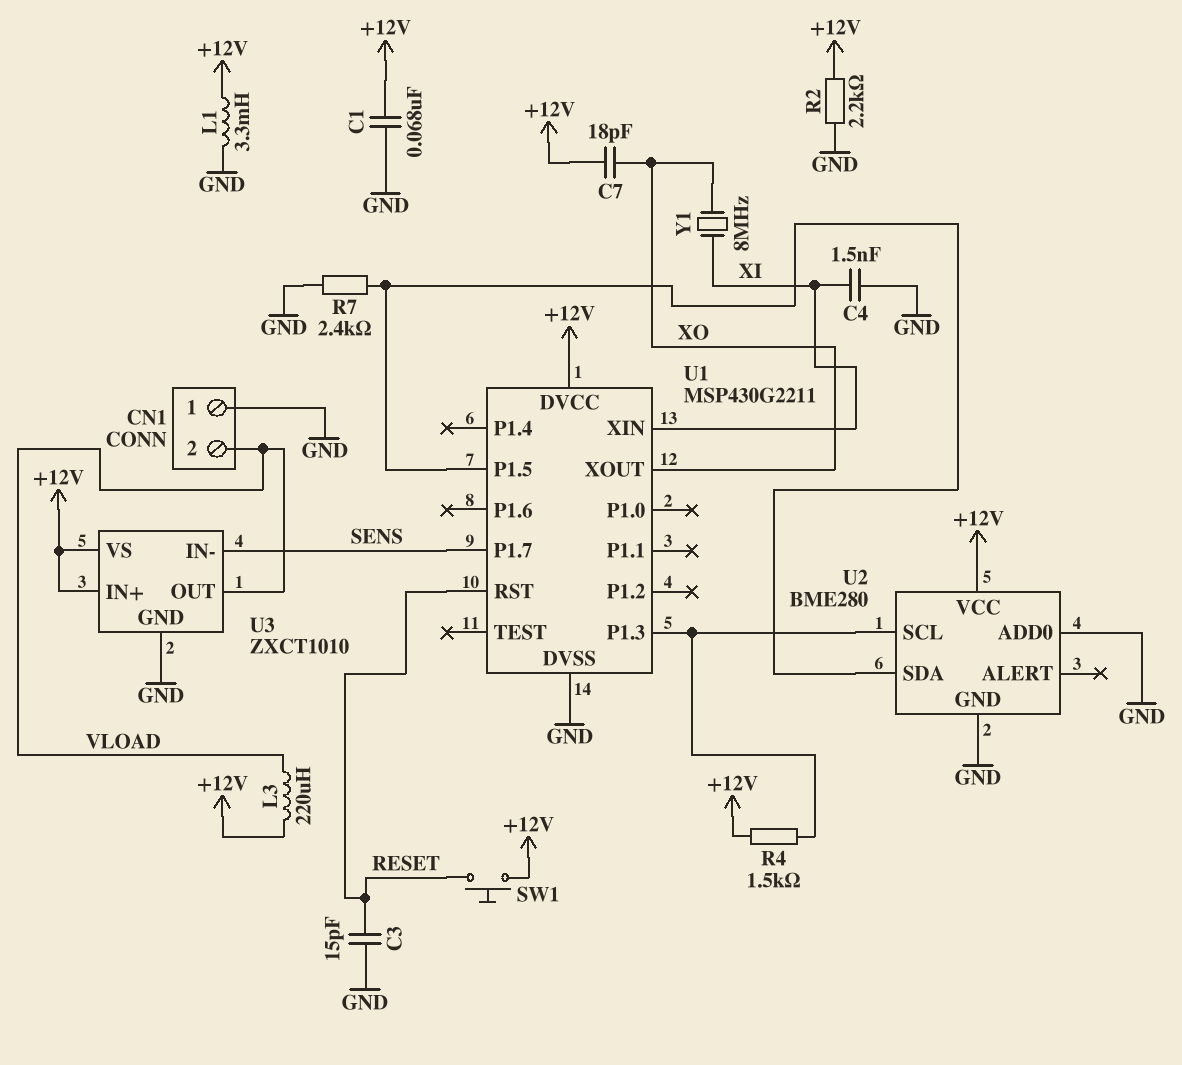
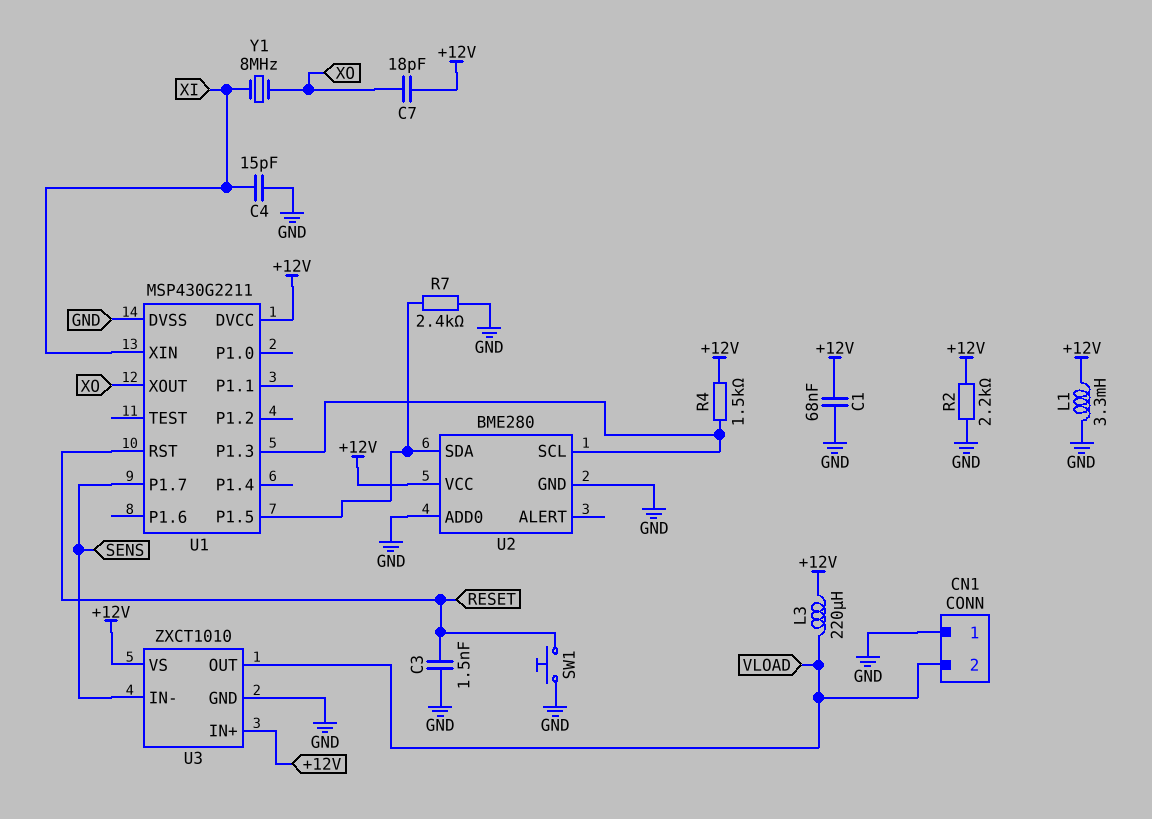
C3: 15pF (GND, RESET) -> 1.5nF (GND, RESET)
C4: 1.5nF (GND, XI) -> 15pF (GND, XI)
SW1: button (+12V, RESET) -> button (GND, RESET)

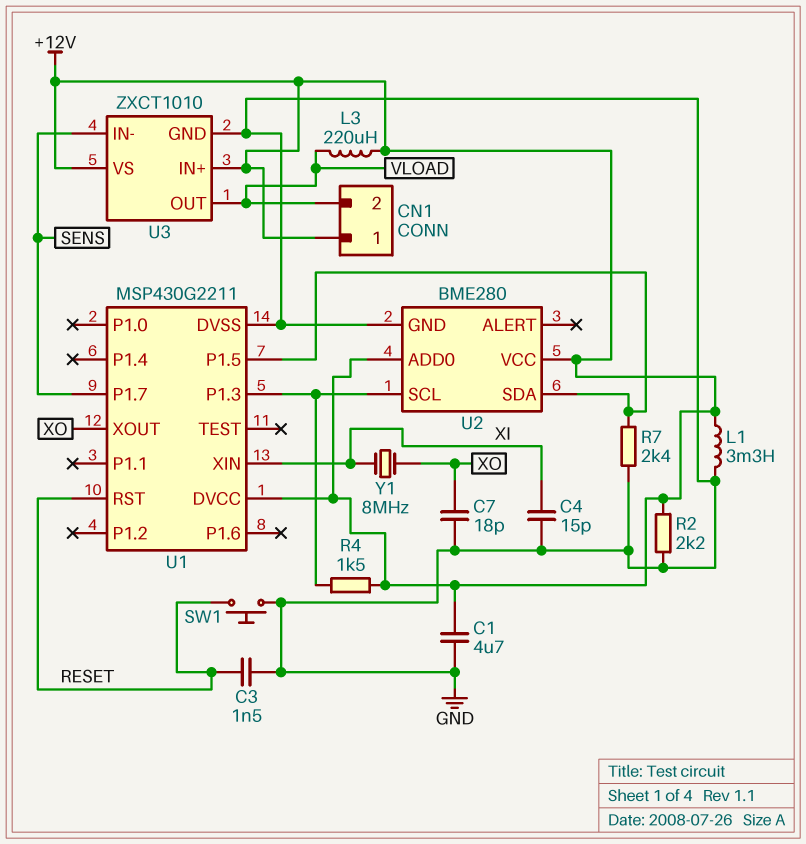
C1: 68nF (+12V, GND) -> 4.7uF (+12V, GND)
C7: 18pF (+12V, XO) -> 18pF (GND, XO)
CN1 pin 1: GND -> +12V
U2 pin ADD0: GND -> +12V

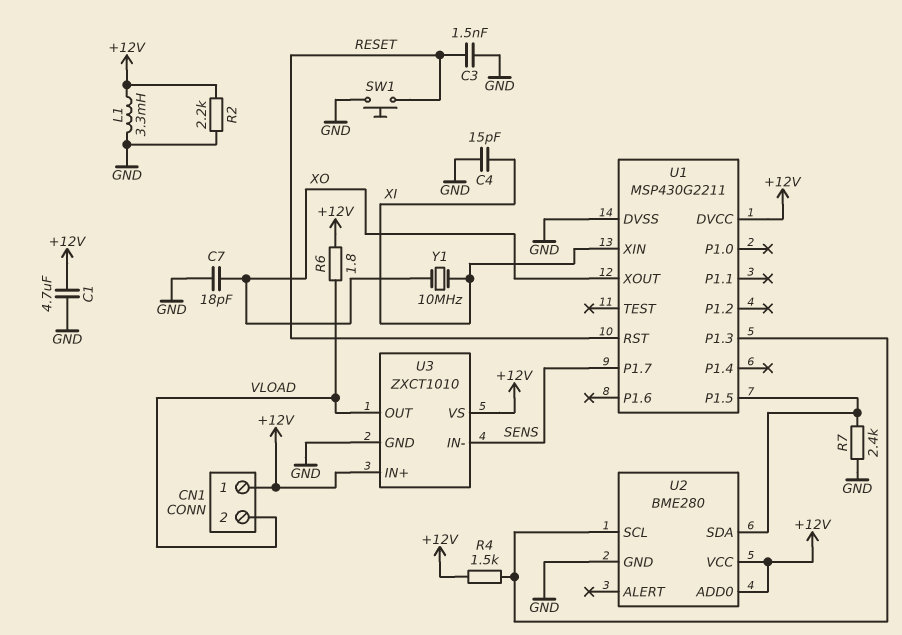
L3: 220uH (+12V, VLOAD) -> none
R6: none -> 1.8 (+12V, VLOAD)
Y1: 8MHz (XI, XO) -> 10MHz (XI, XO)

